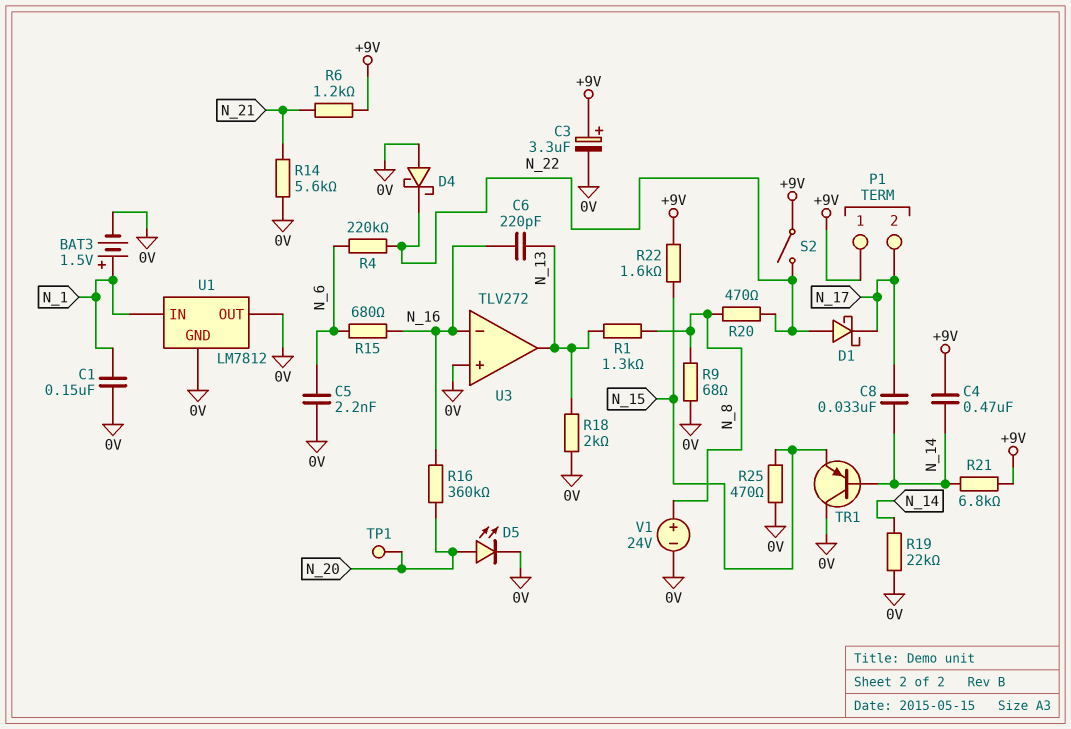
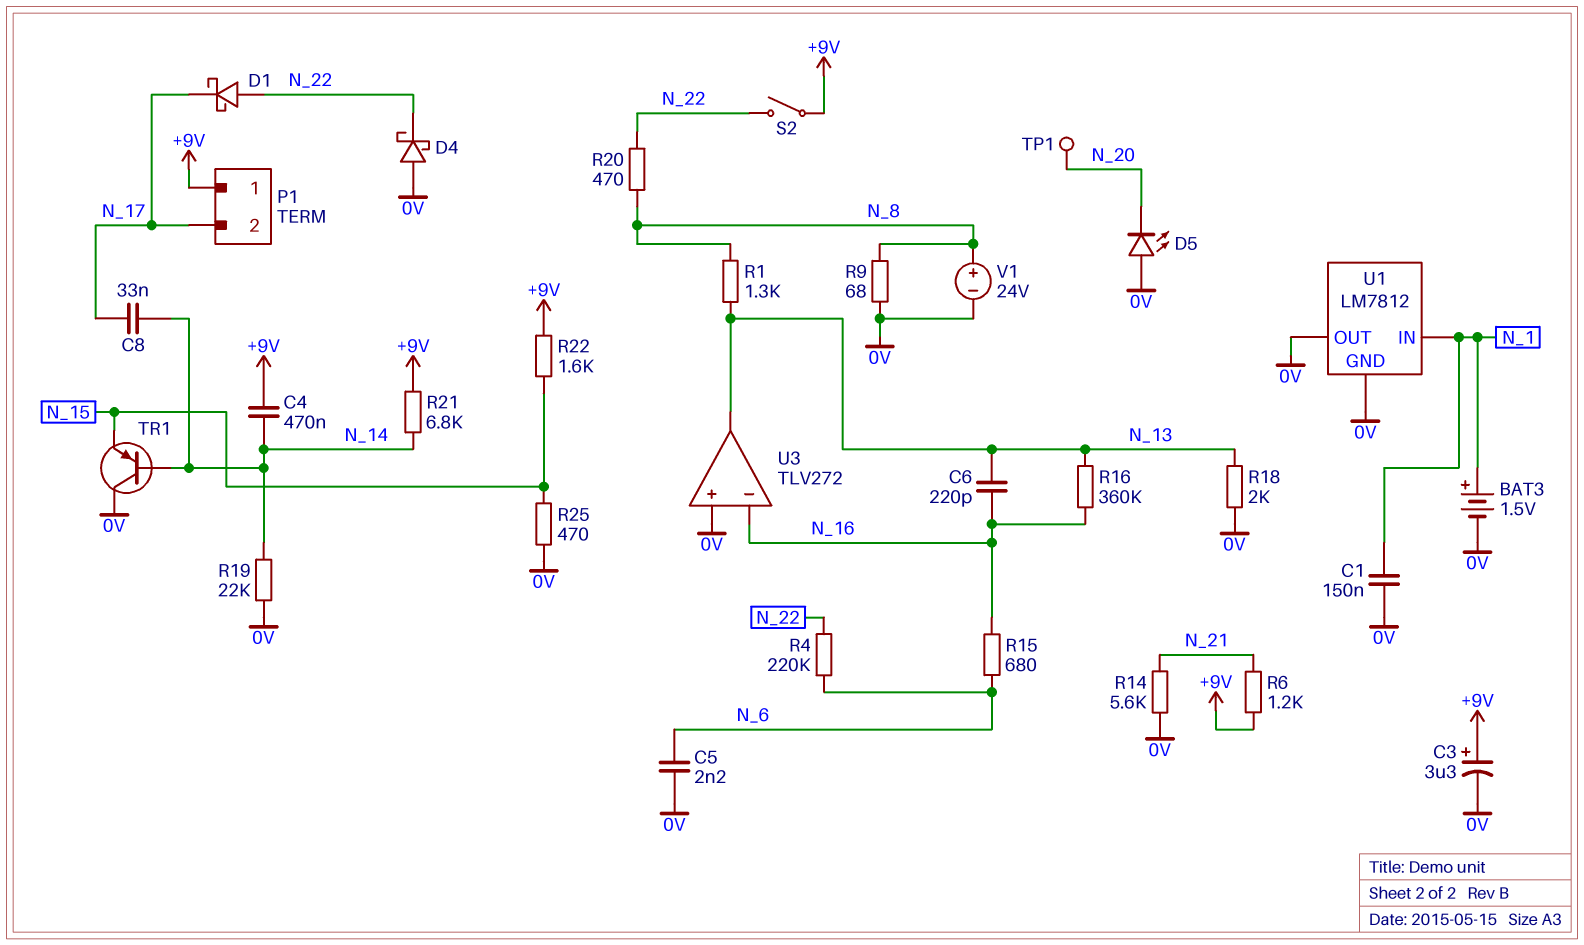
D5: LED (A N_20, K 0V) -> LED (A 0V, K N_20)
R16: 360k (N_16, N_20) -> 360k (N_13, N_16)

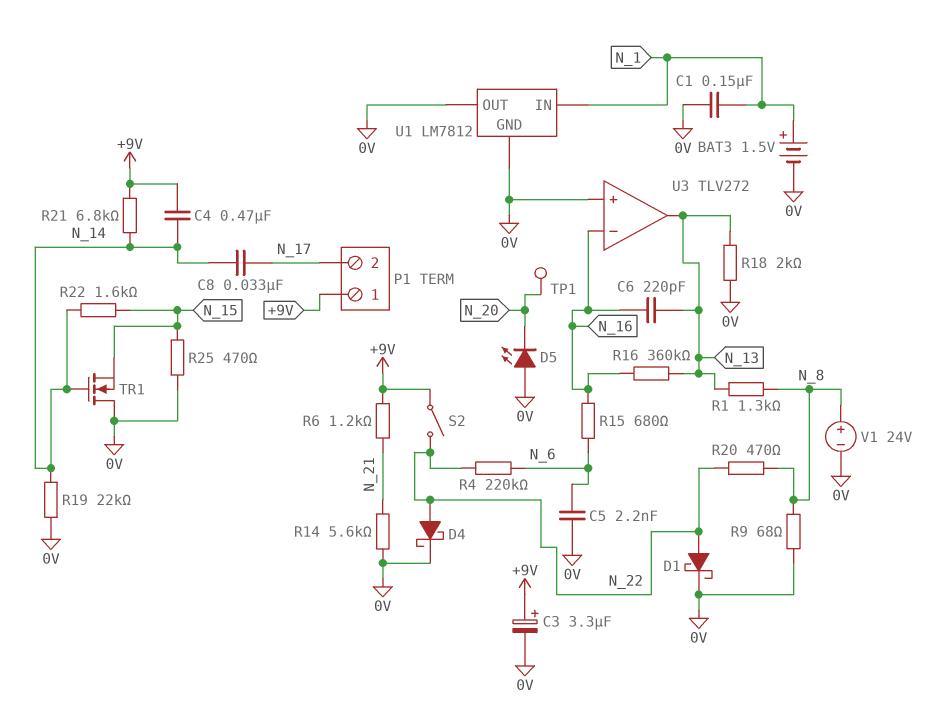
D1: schottky (A N_22, K N_17) -> schottky (A N_22, K 0V)
D4: schottky (A 0V, K N_22) -> schottky (A N_22, K 0V)
R22: 1.6k (+9V, N_15) -> 1.6k (N_14, N_15)
TR1: PNP (B N_14, C 0V, E N_15) -> NMOS (G N_14, D 0V, S N_15)

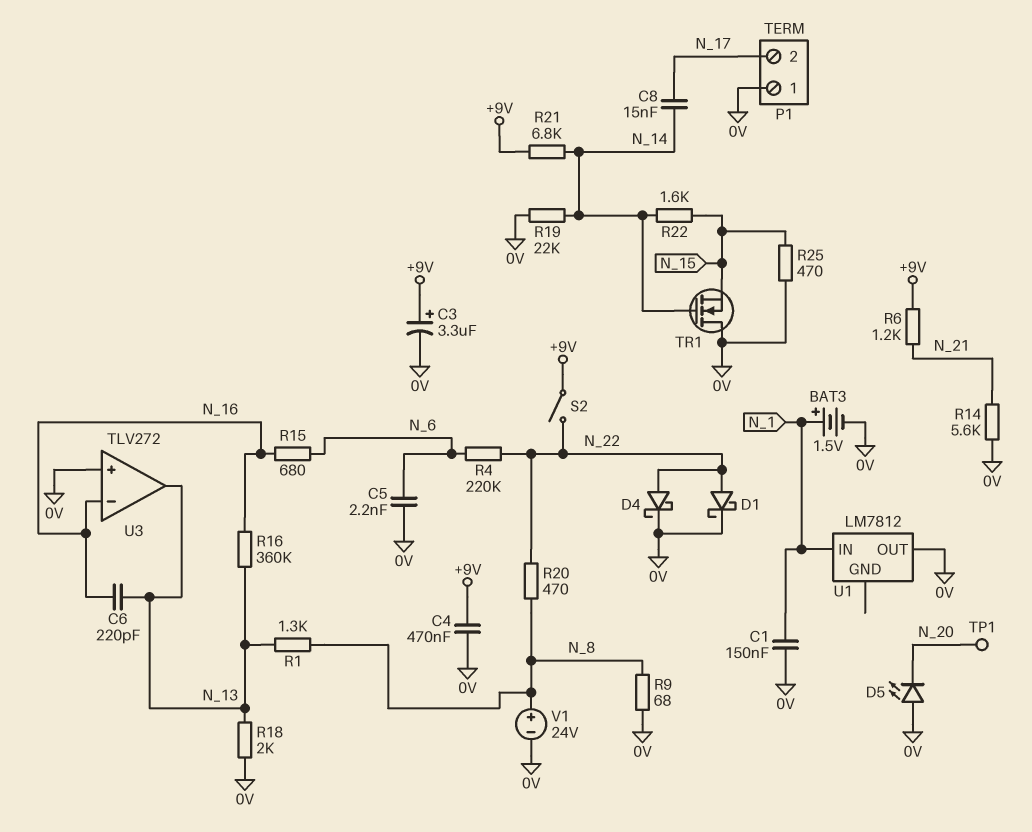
C4: 470nF (+9V, N_14) -> 470nF (+9V, 0V)
C8: 33nF (N_14, N_17) -> 15nF (N_14, N_17)
P1 pin 1: +9V -> 0V
U1 pin GND: 0V -> none

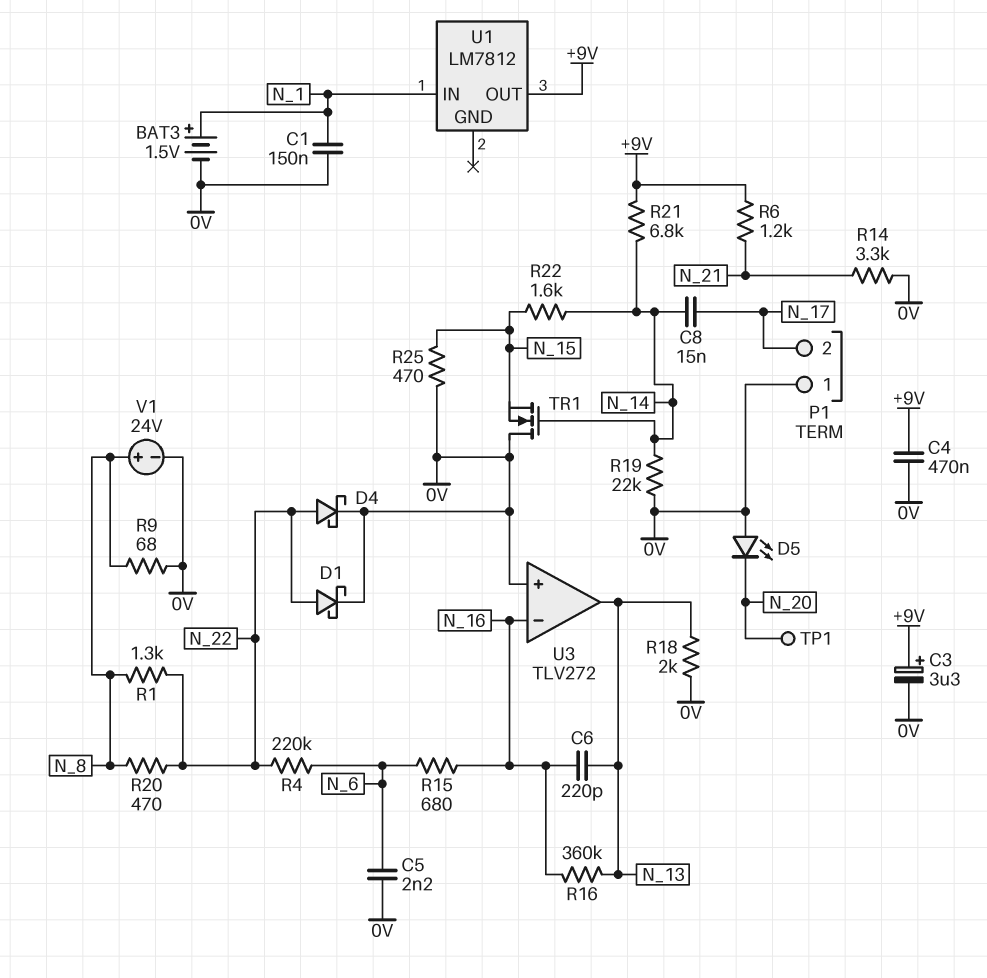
R1: 1.3k (N_8, N_13) -> 1.3k (N_8, N_22)
R14: 5.6k (0V, N_21) -> 3.3k (0V, N_21)
S2: switch (+9V, N_22) -> none
U1 pin OUT: 0V -> +9V

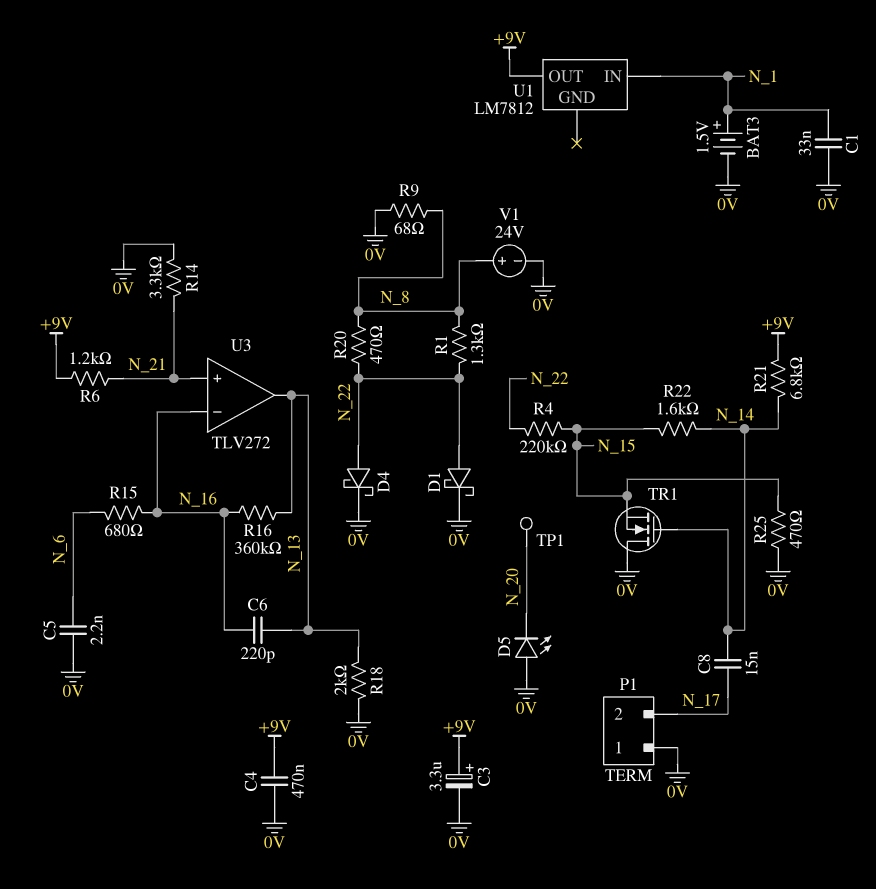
C1: 150nF (0V, N_1) -> 33nF (0V, N_1)
R4: 220k (N_6, N_22) -> 220k (N_15, N_22)
R19: 22k (0V, N_14) -> none
U3 pin in+: 0V -> N_21

